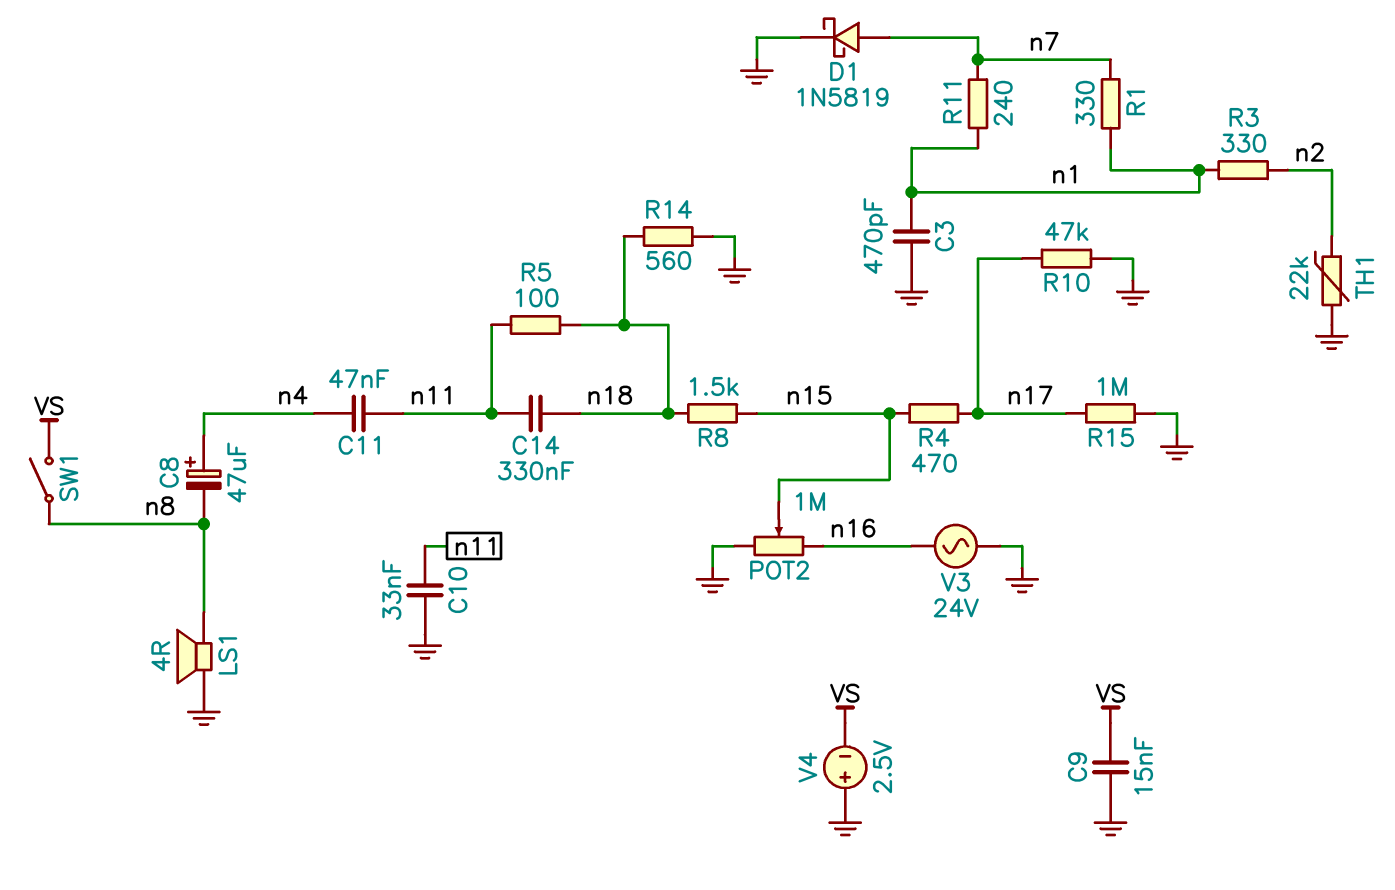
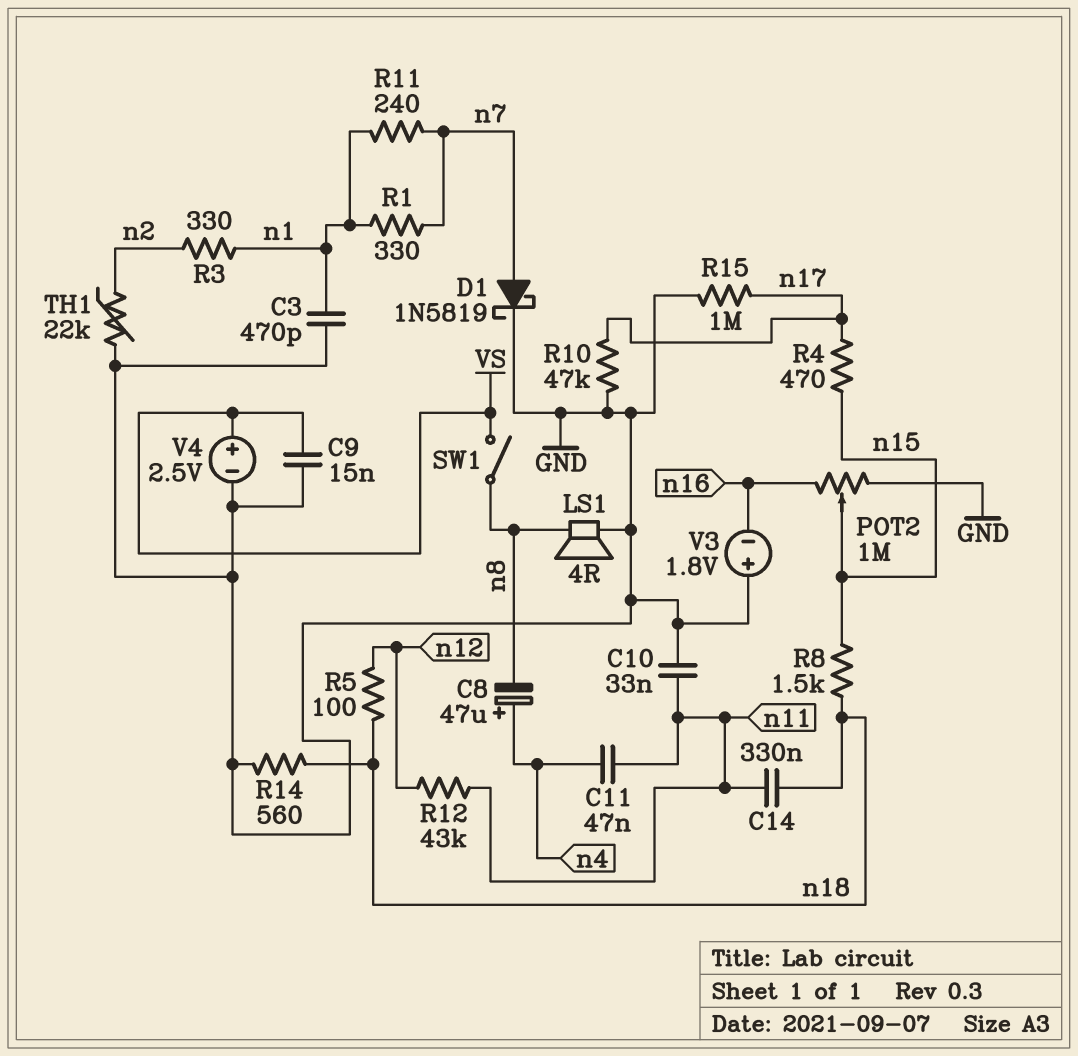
R5: 100 (n11, n18) -> 100 (n12, n18)
R12: none -> 43k (n11, n12)
V3: AC 24V (GND, n16) -> 1.8V (plus GND, minus n16)
V4: 2.5V (plus GND, minus VS) -> 2.5V (plus VS, minus GND)

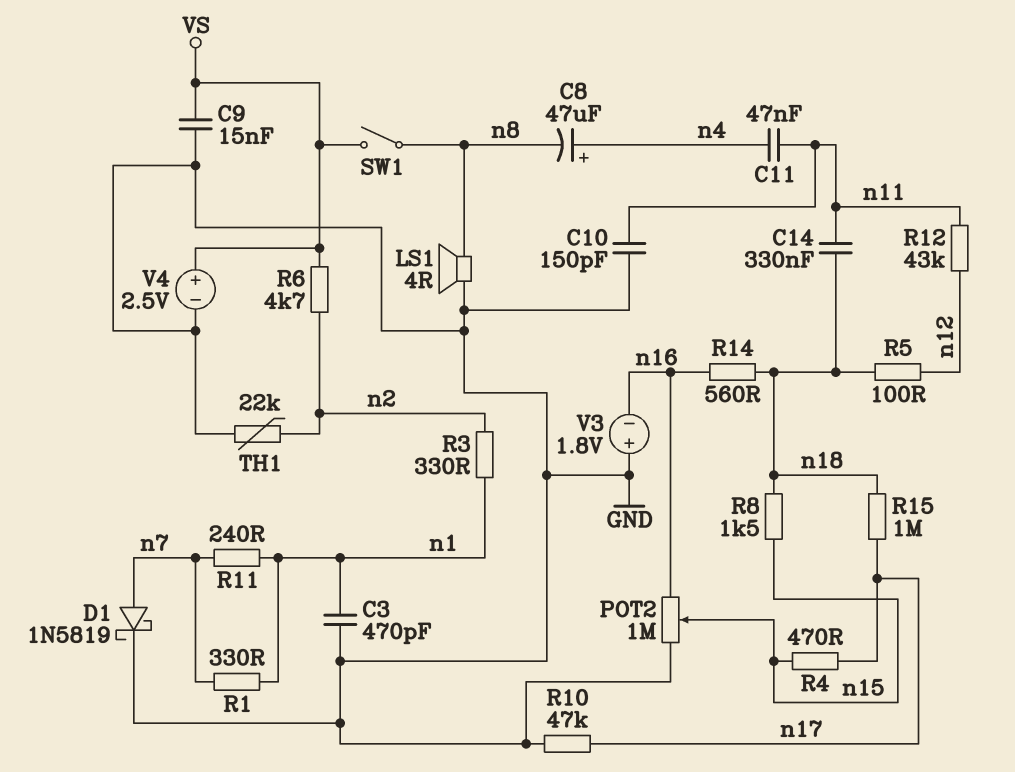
C10: 33nF (GND, n11) -> 150pF (GND, n11)
R6: none -> 4.7k (VS, n2)
R14: 560 (GND, n18) -> 560 (n16, n18)
R15: 1M (GND, n17) -> 1M (n17, n18)

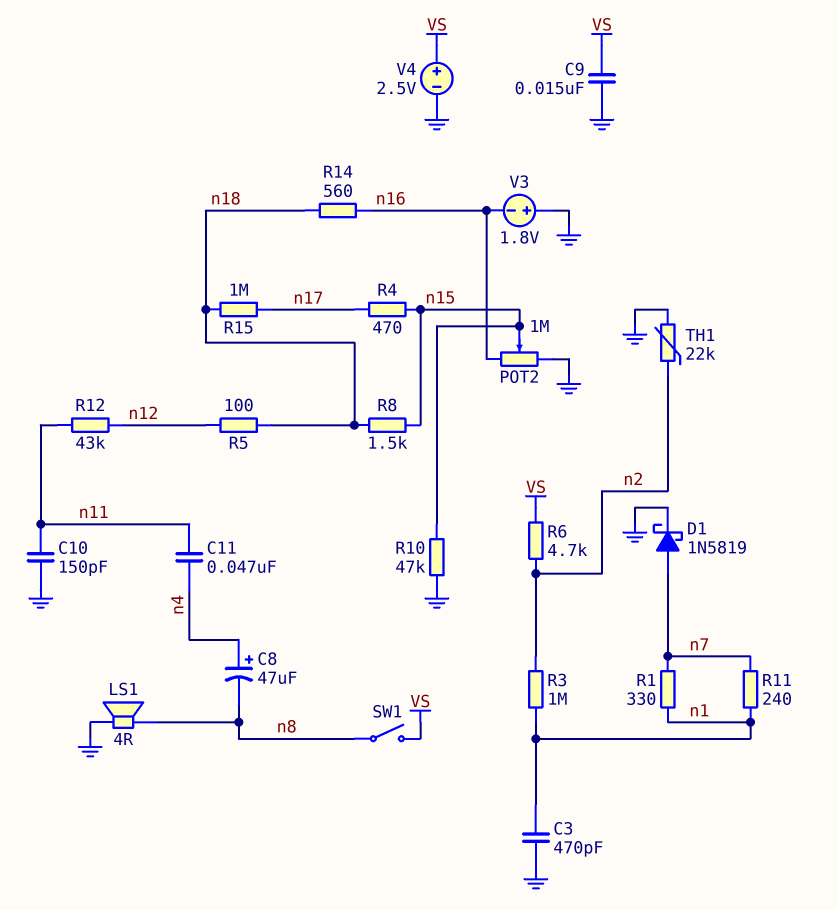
C14: 330nF (n11, n18) -> none
R3: 330 (n1, n2) -> 1M (n1, n2)
R10: 47k (GND, n17) -> 47k (GND, n15)

